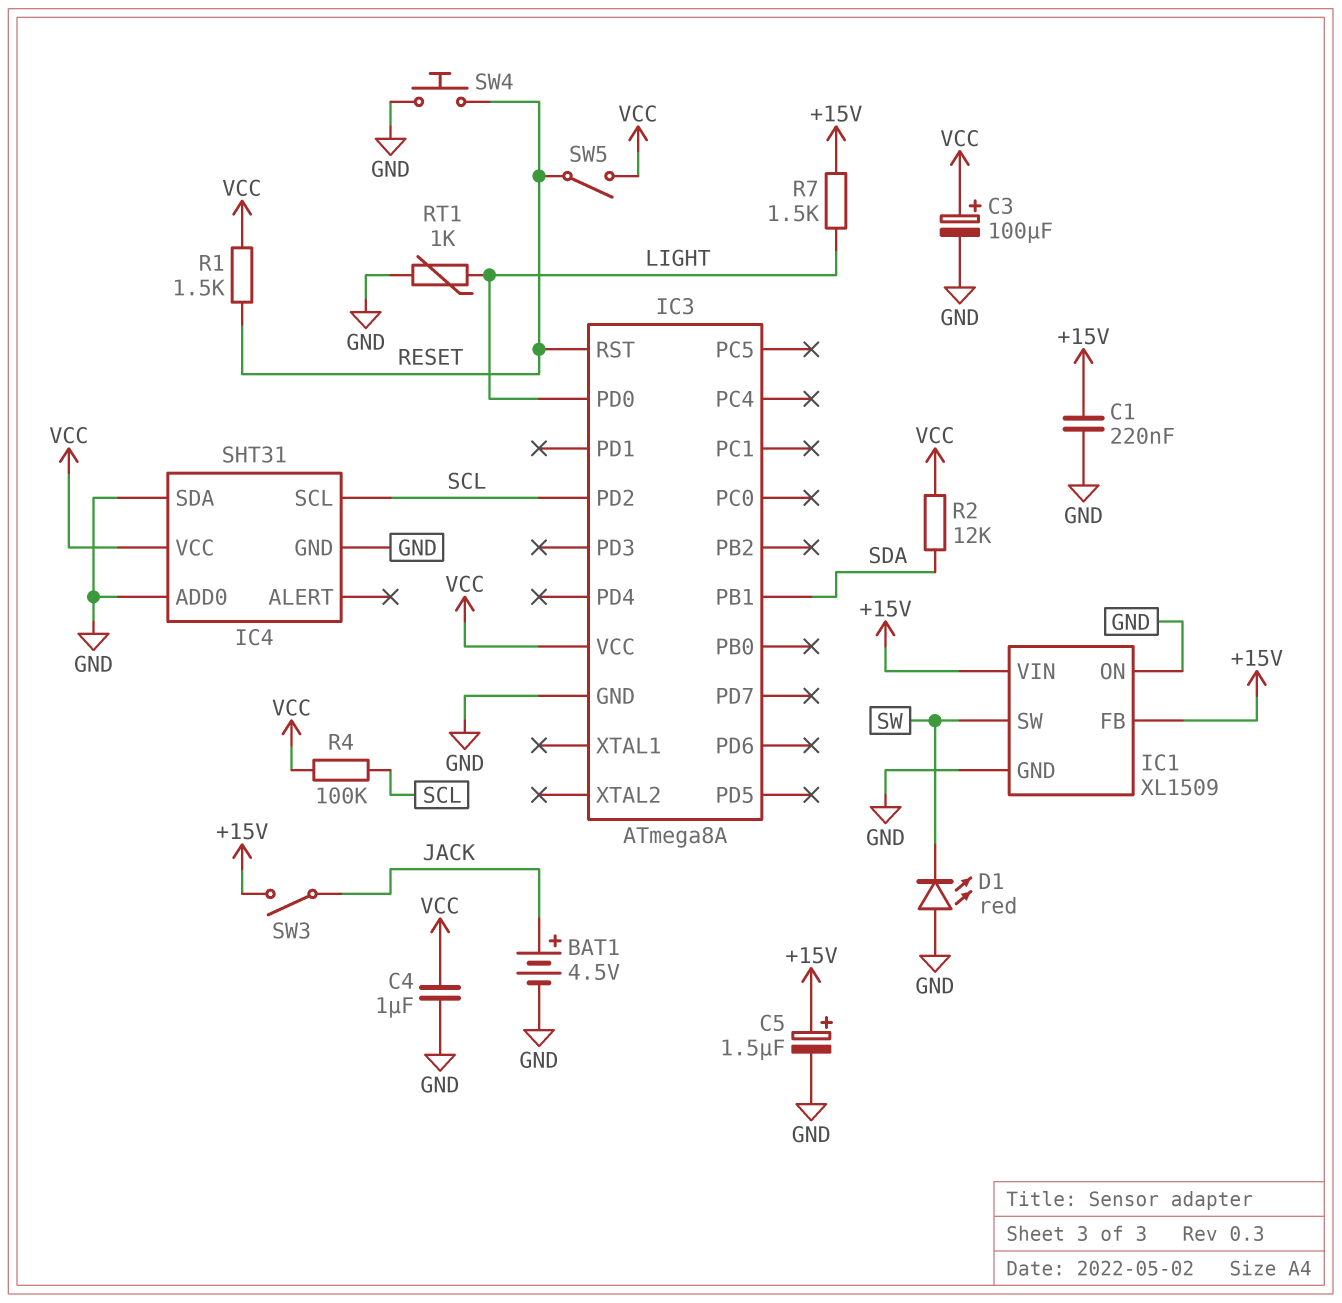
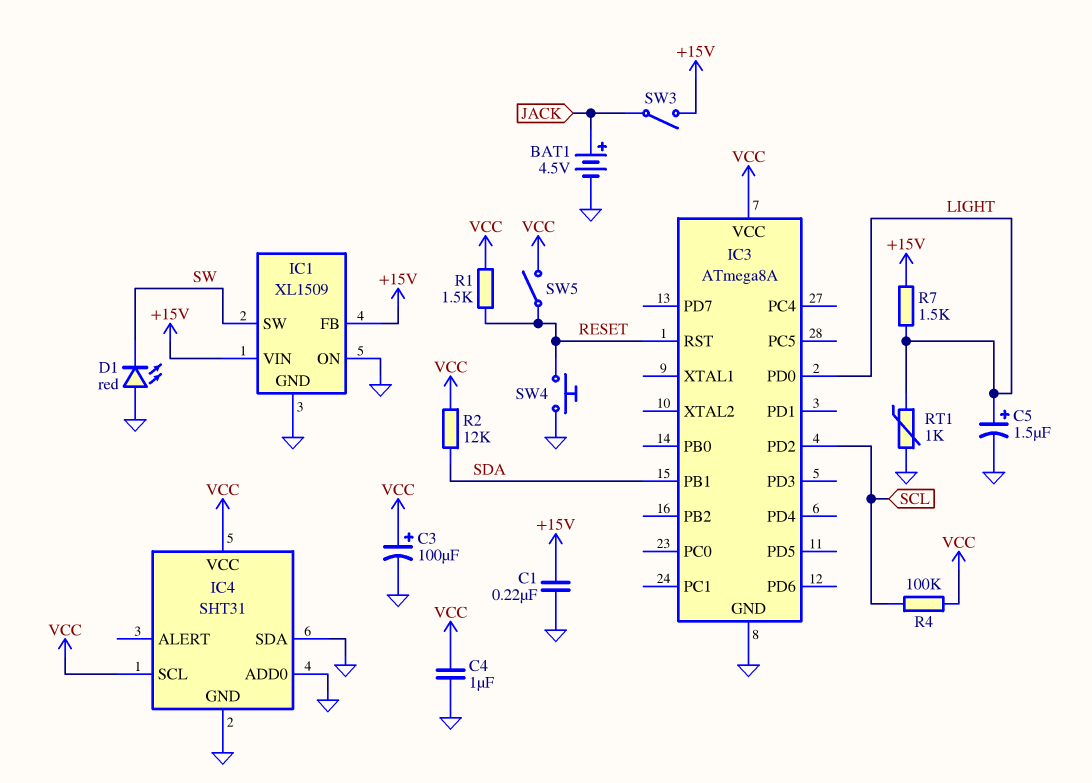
C5: 1.5uF (plus +15V, minus GND) -> 1.5uF (plus LIGHT, minus GND)
IC4 pin SCL: SCL -> VCC

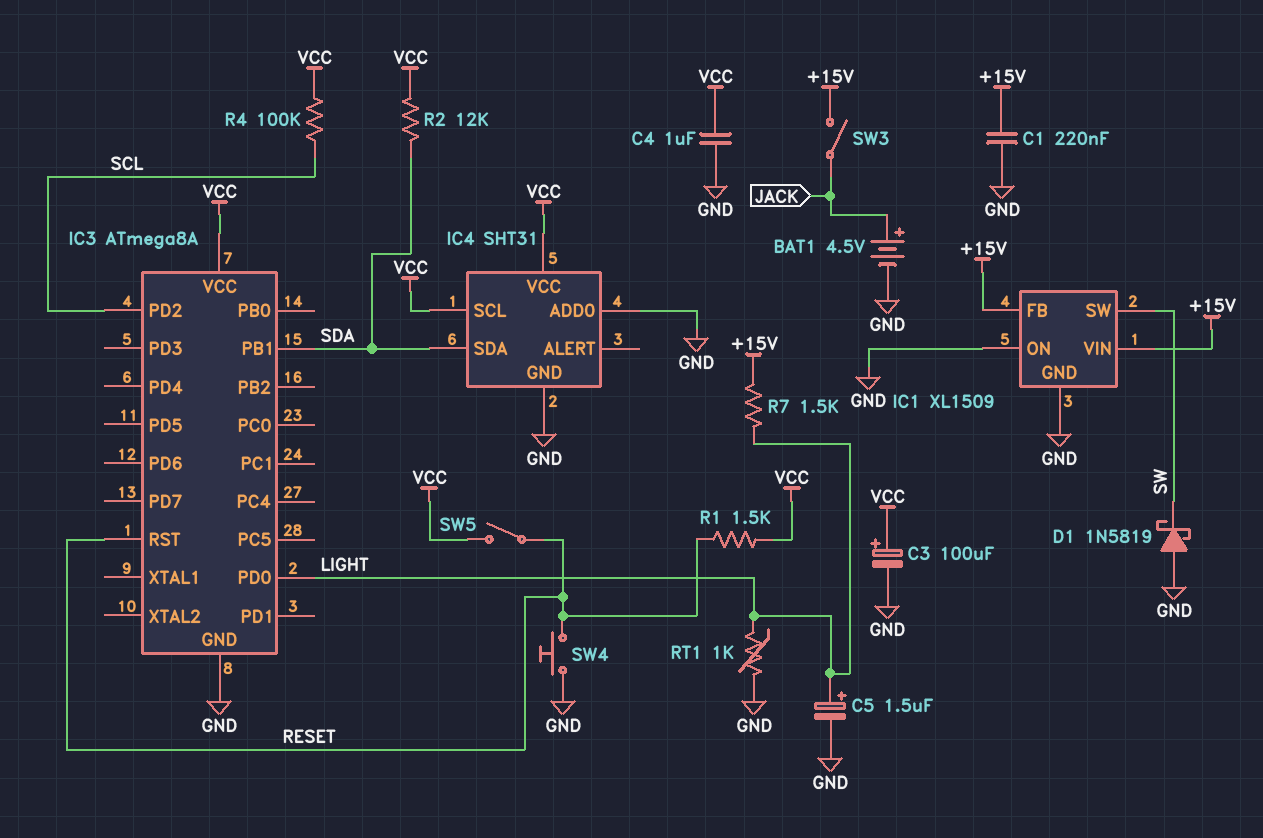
D1: LED red (A GND, K SW) -> schottky 1N5819 (A GND, K SW)
IC4 pin SDA: GND -> SDA

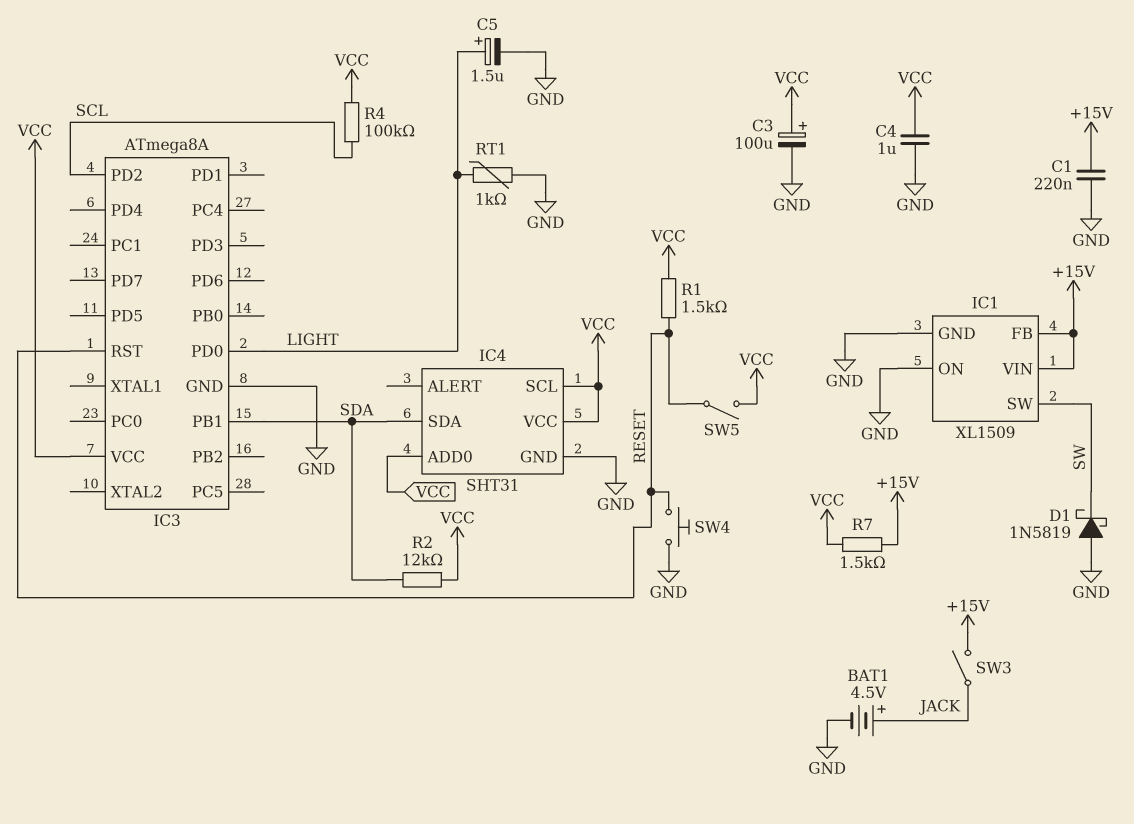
IC4 pin ADD0: GND -> VCC
R7: 1.5k (+15V, LIGHT) -> 1.5k (+15V, VCC)

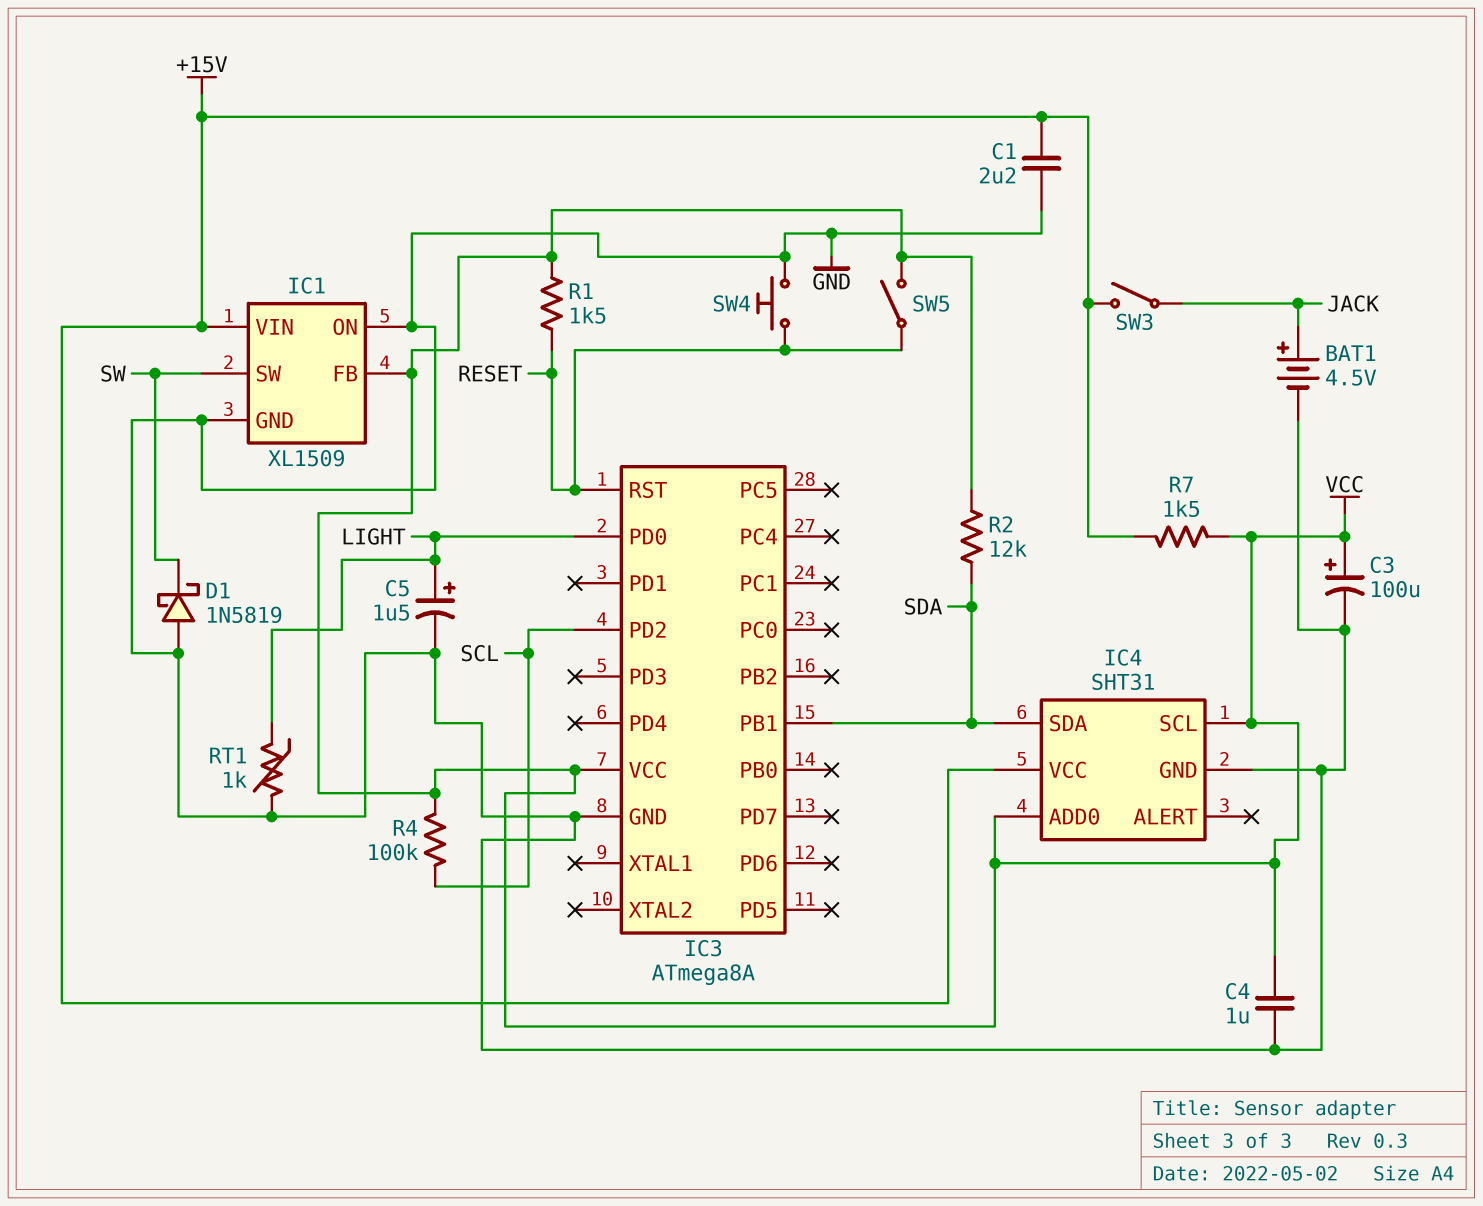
C1: 220nF (+15V, GND) -> 2.2uF (+15V, GND)
IC1 pin FB: +15V -> VCC
IC4 pin VCC: VCC -> +15V

